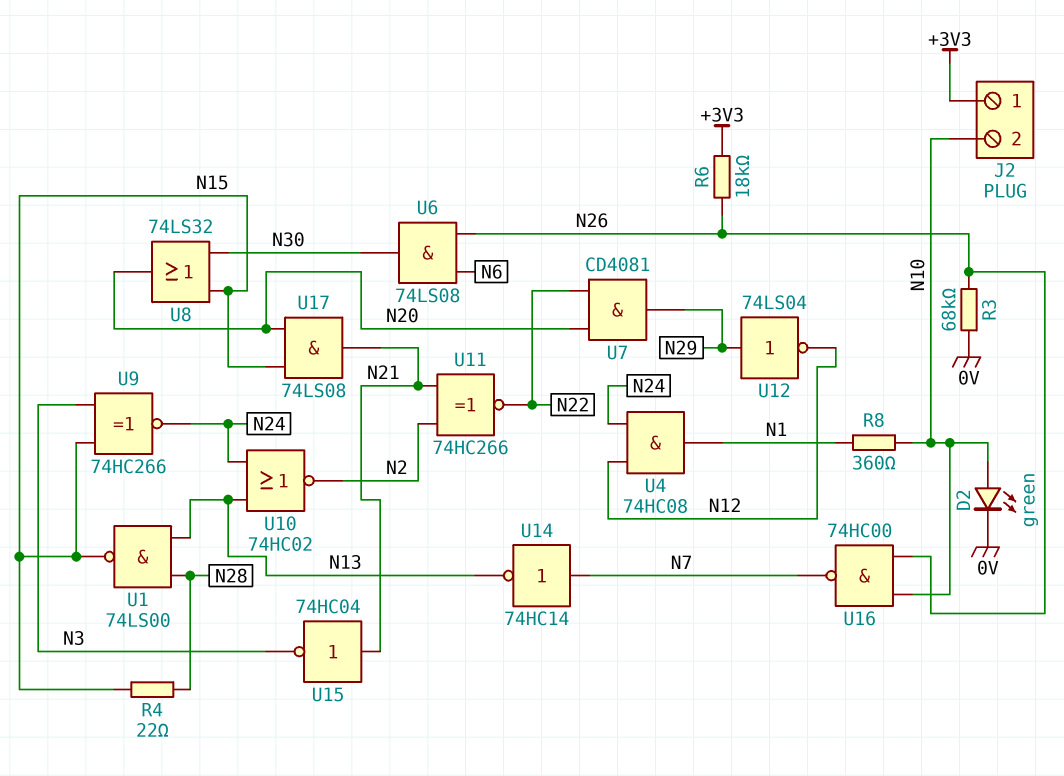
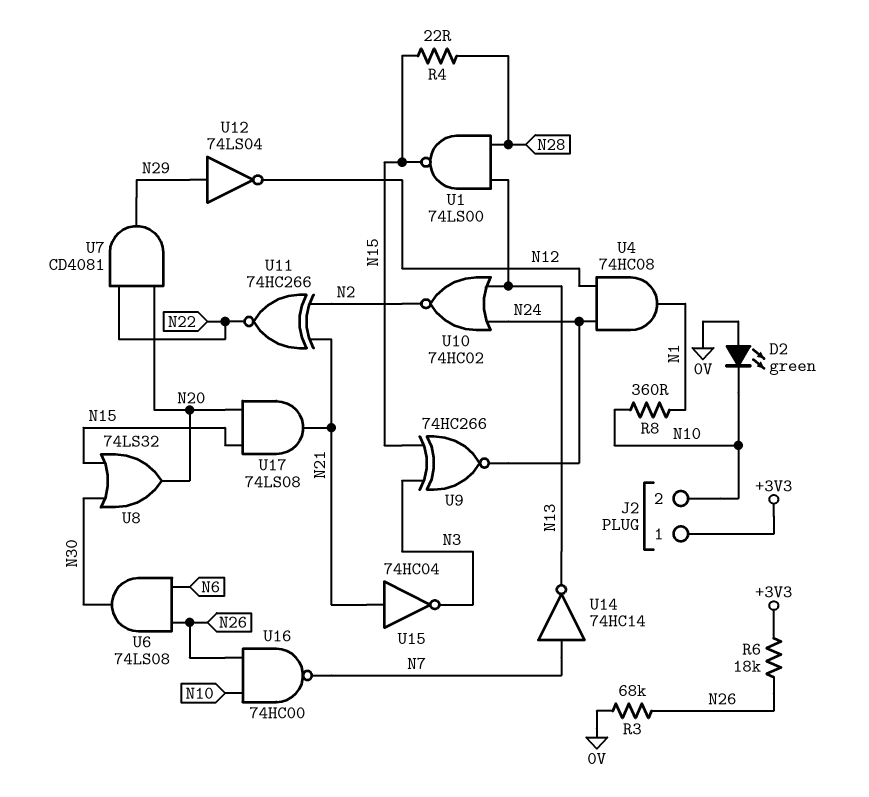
D2: LED green (A N10, K 0V) -> LED green (A 0V, K N10)

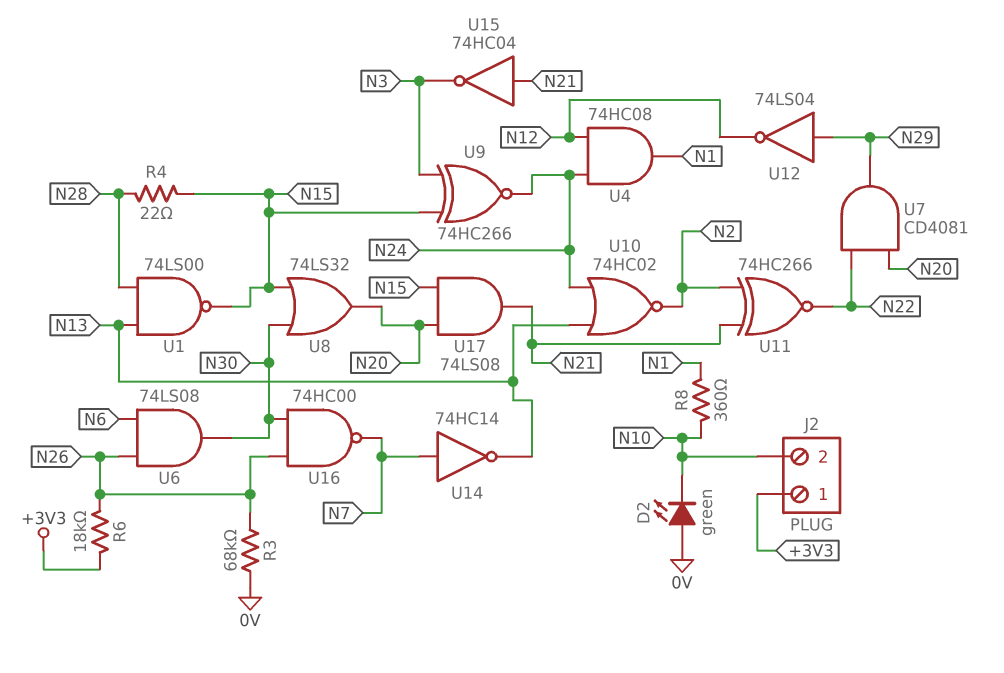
U16: NAND 74HC00 (in N10, in N26, out N7) -> NAND 74HC00 (in N26, in N30, out N7)

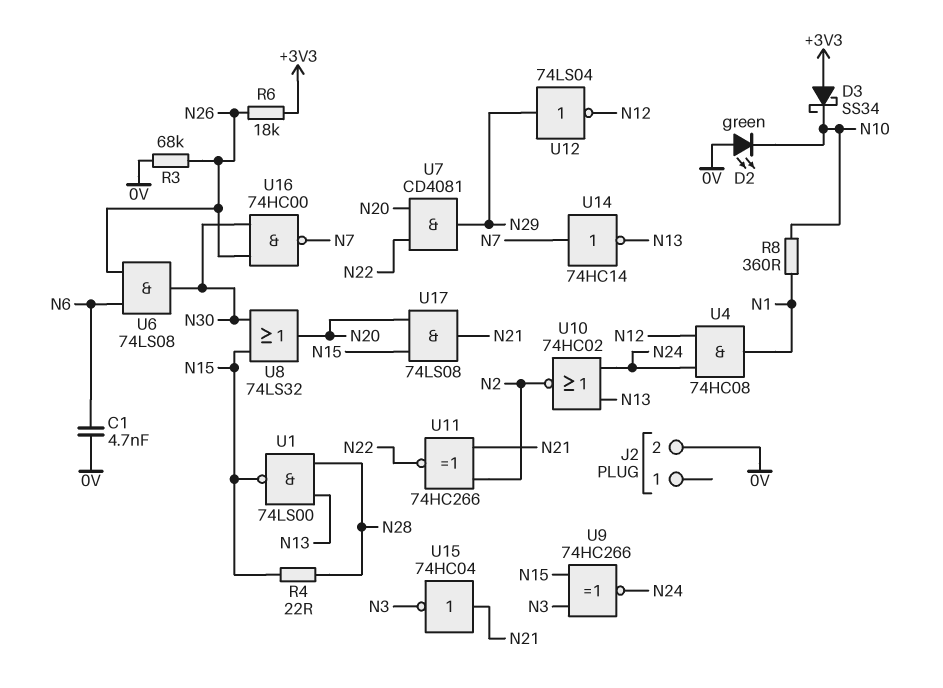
C1: none -> 4.7nF (0V, N6)
D3: none -> schottky SS34 (A +3V3, K N10)
J2 pin 1: +3V3 -> none
J2 pin 2: N10 -> 0V

